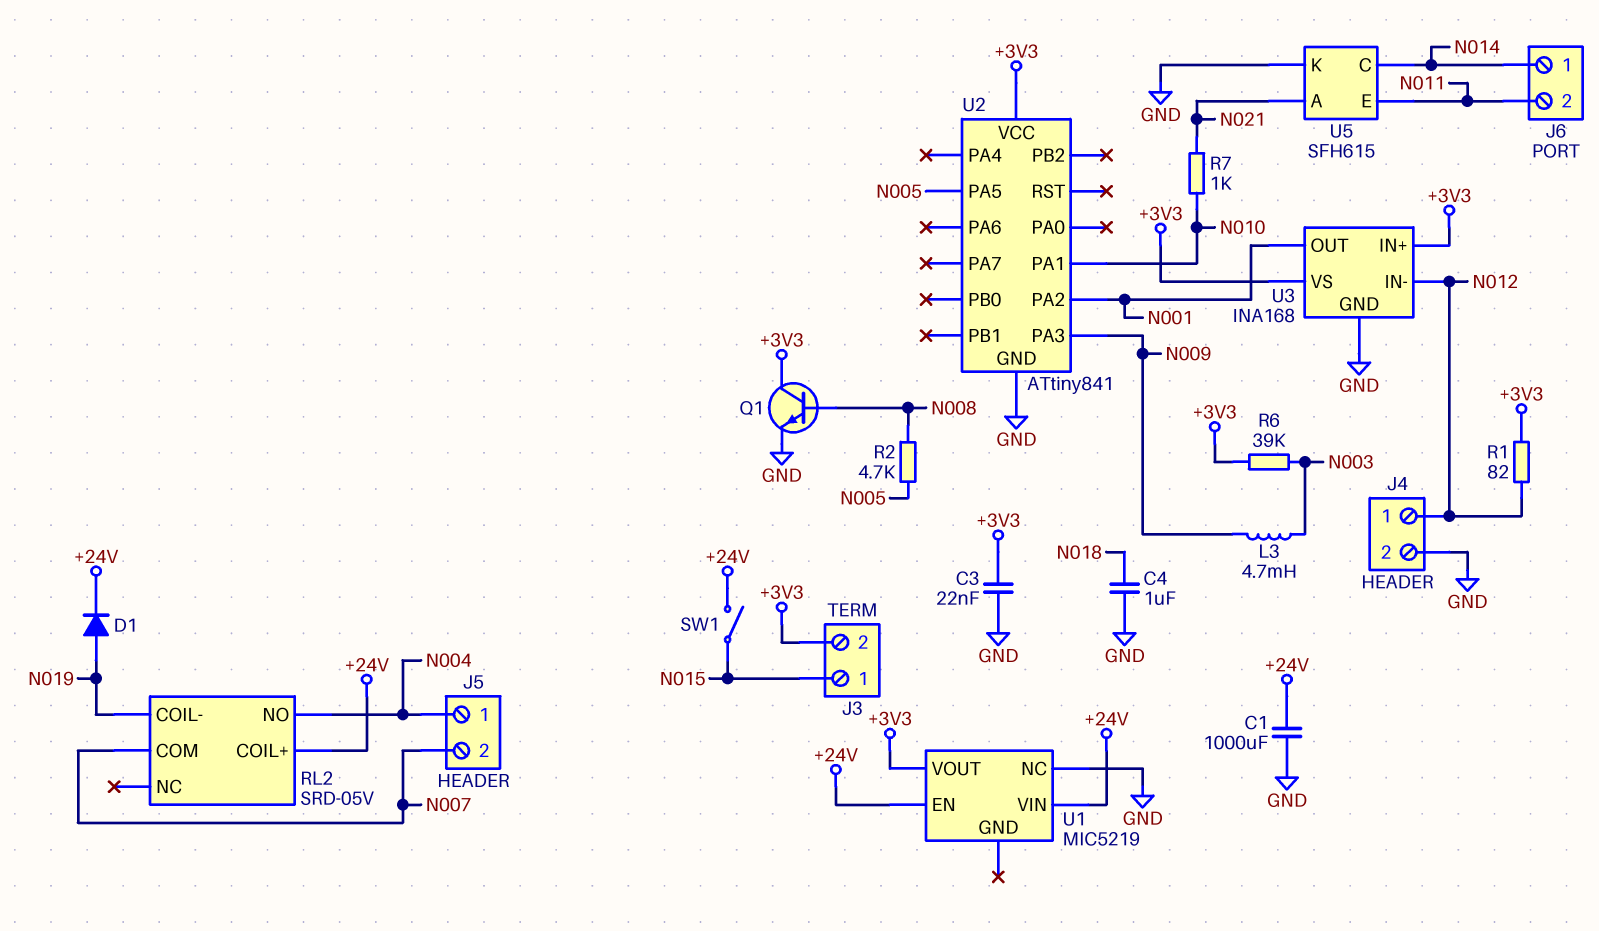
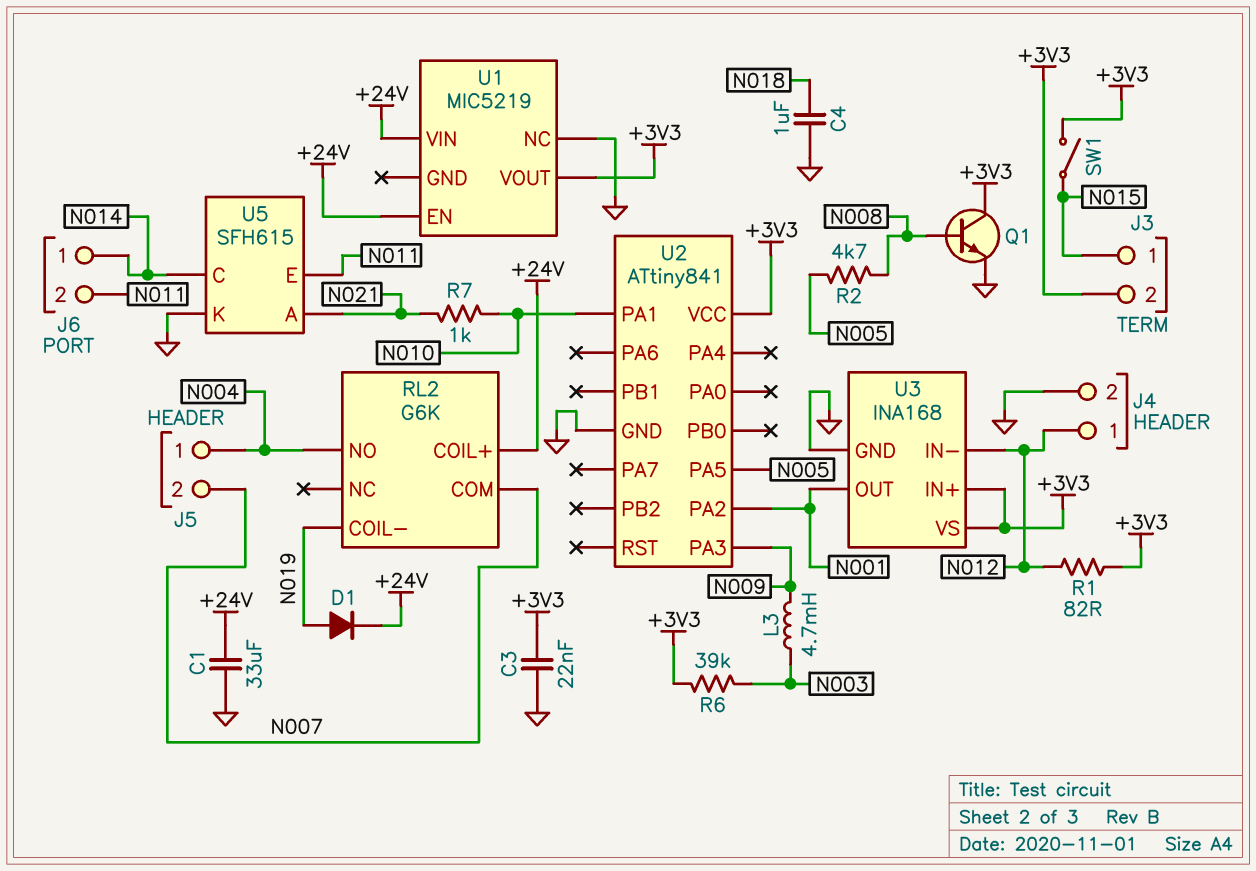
C1: 1000uF (+24V, GND) -> 33uF (+24V, GND)
RL2: SRD-05V -> G6K
SW1: switch (+24V, N015) -> switch (+3V3, N015)

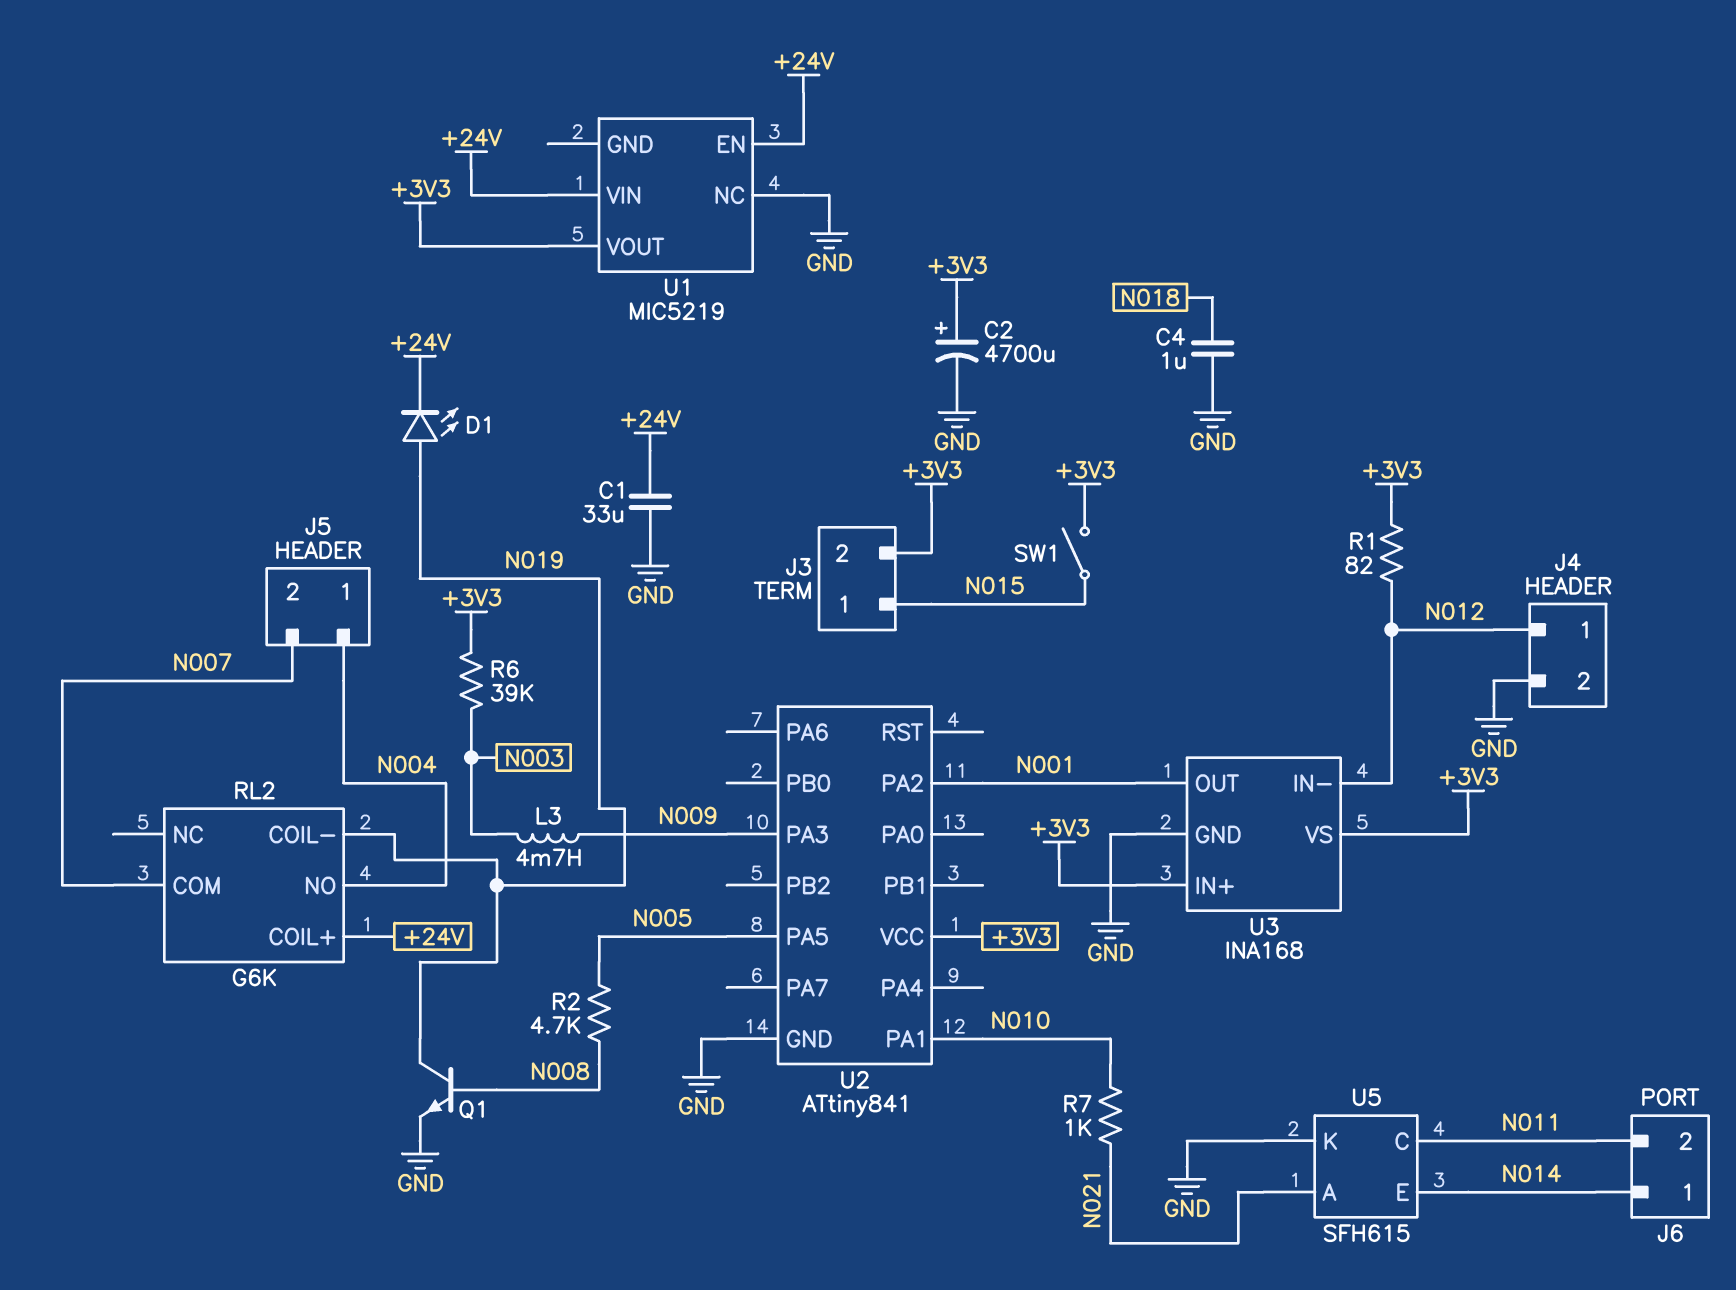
C2: none -> 4700uF (plus +3V3, minus GND)
C3: 22nF (+3V3, GND) -> none
D1: diode (A N019, K +24V) -> LED (A N019, K +24V)
Q1: NPN (B N008, C +3V3, E GND) -> NPN (B N008, C N019, E GND)
U5 pin C: N014 -> N011
U5 pin E: N011 -> N014

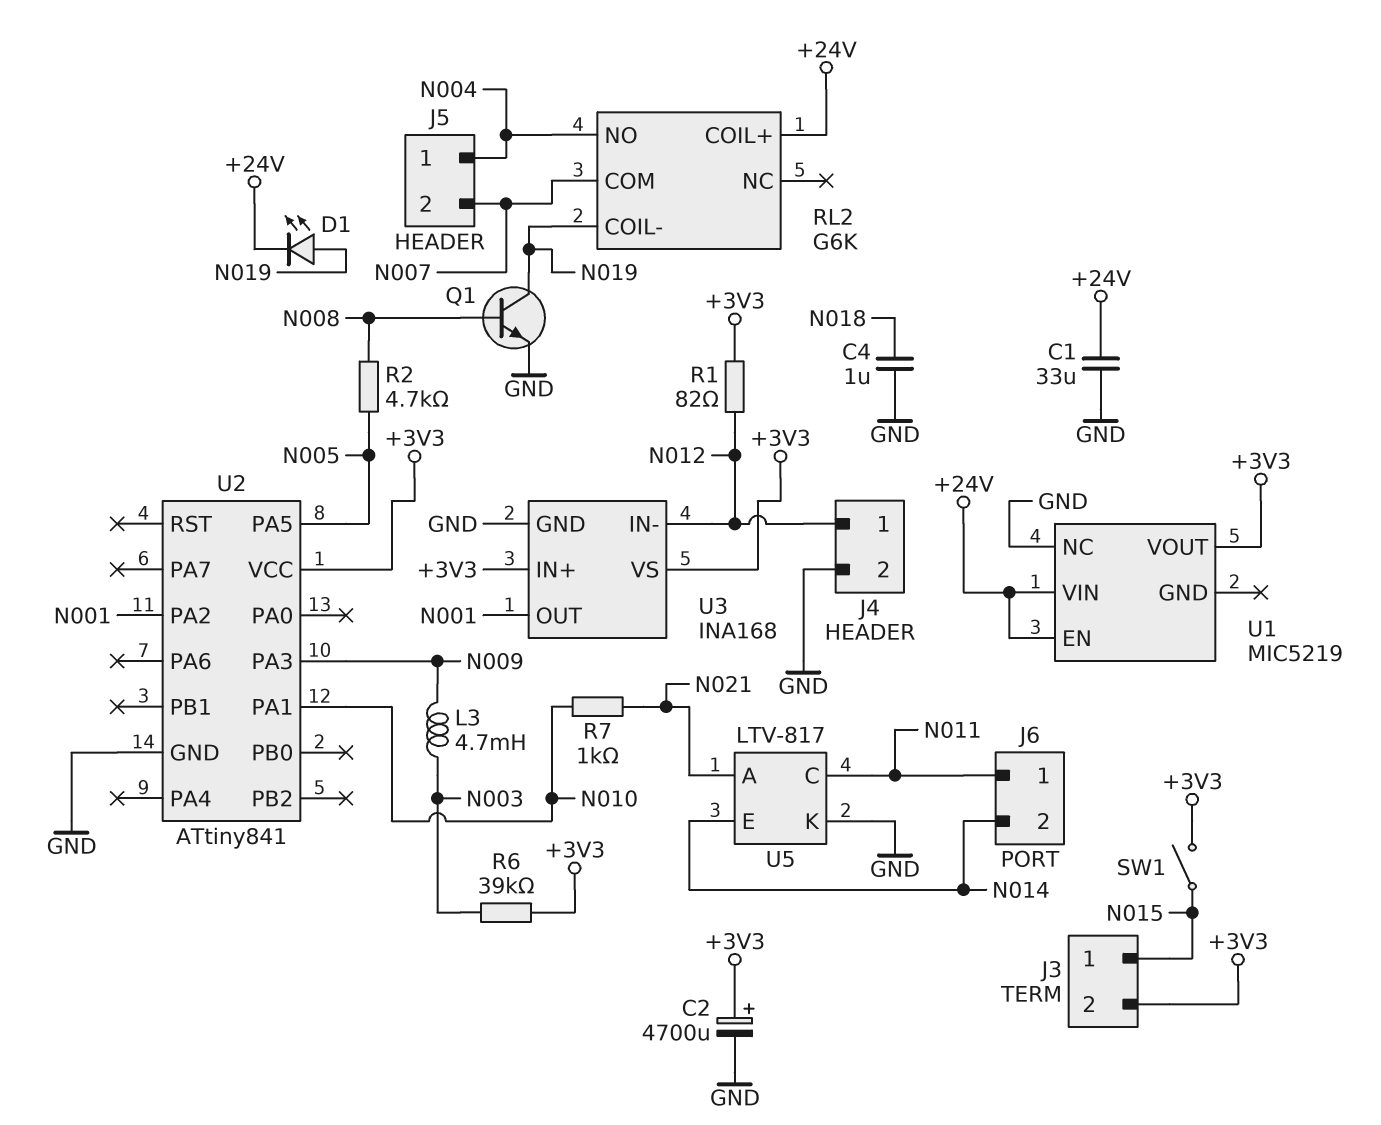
J6 pin 1: N014 -> N011
J6 pin 2: N011 -> N014
U5: SFH615 -> LTV-817

